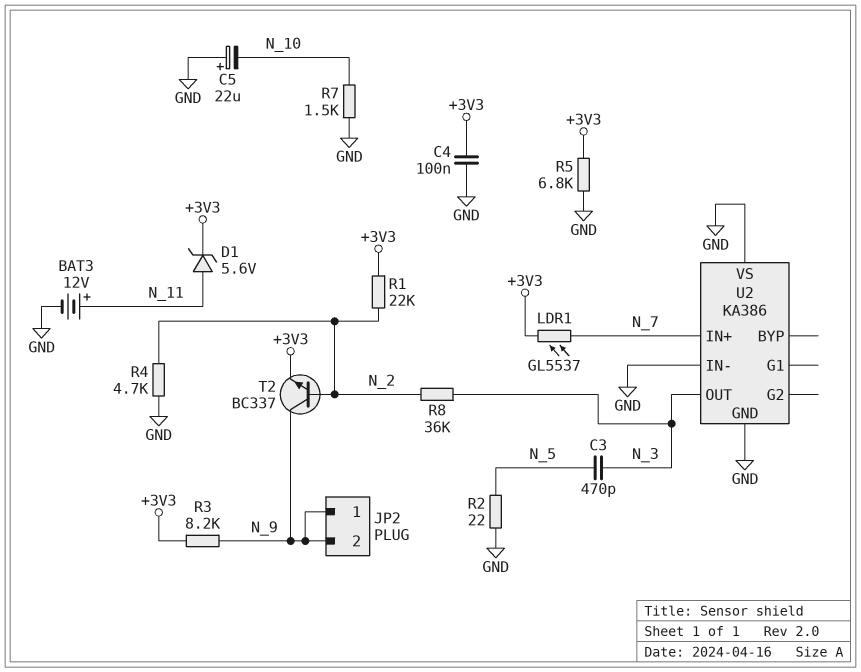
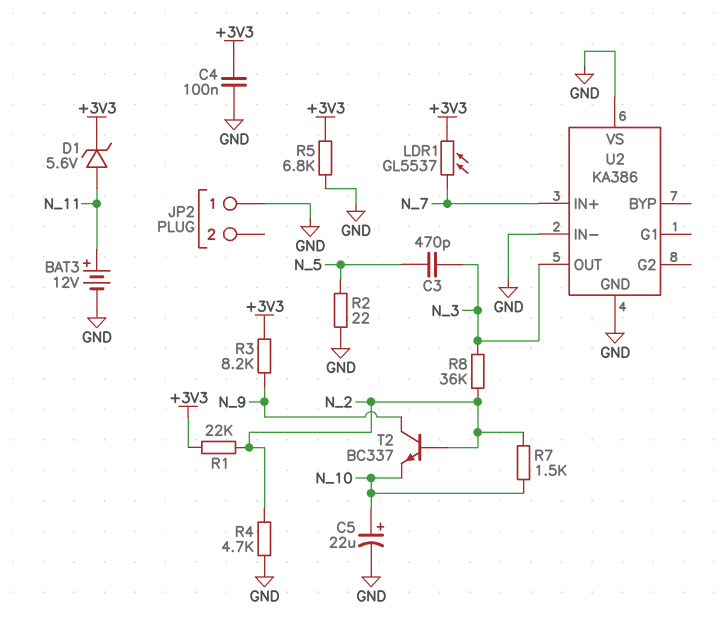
C5: 22uF (plus GND, minus N_10) -> 22uF (plus N_10, minus GND)
JP2 pin 1: N_9 -> GND
JP2 pin 2: N_9 -> none
R7: 1.5k (GND, N_10) -> 1.5k (N_2, N_10)
T2: NPN BC337 (B N_2, C N_9, E +3V3) -> NPN BC337 (B N_2, C N_9, E N_10)

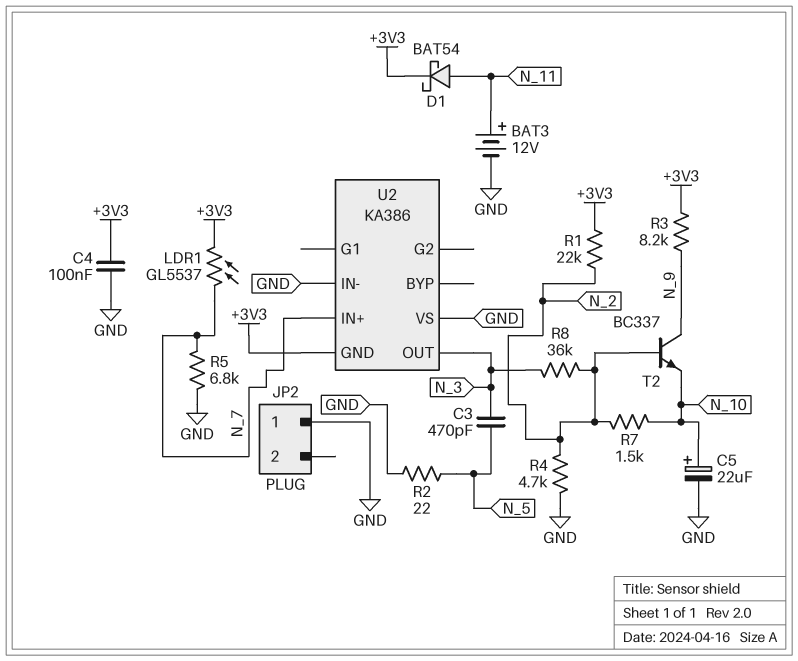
D1: zener 5.6V (A N_11, K +3V3) -> schottky BAT54 (A N_11, K +3V3)
R5: 6.8k (+3V3, GND) -> 6.8k (GND, N_7)
U2 pin GND: GND -> +3V3

